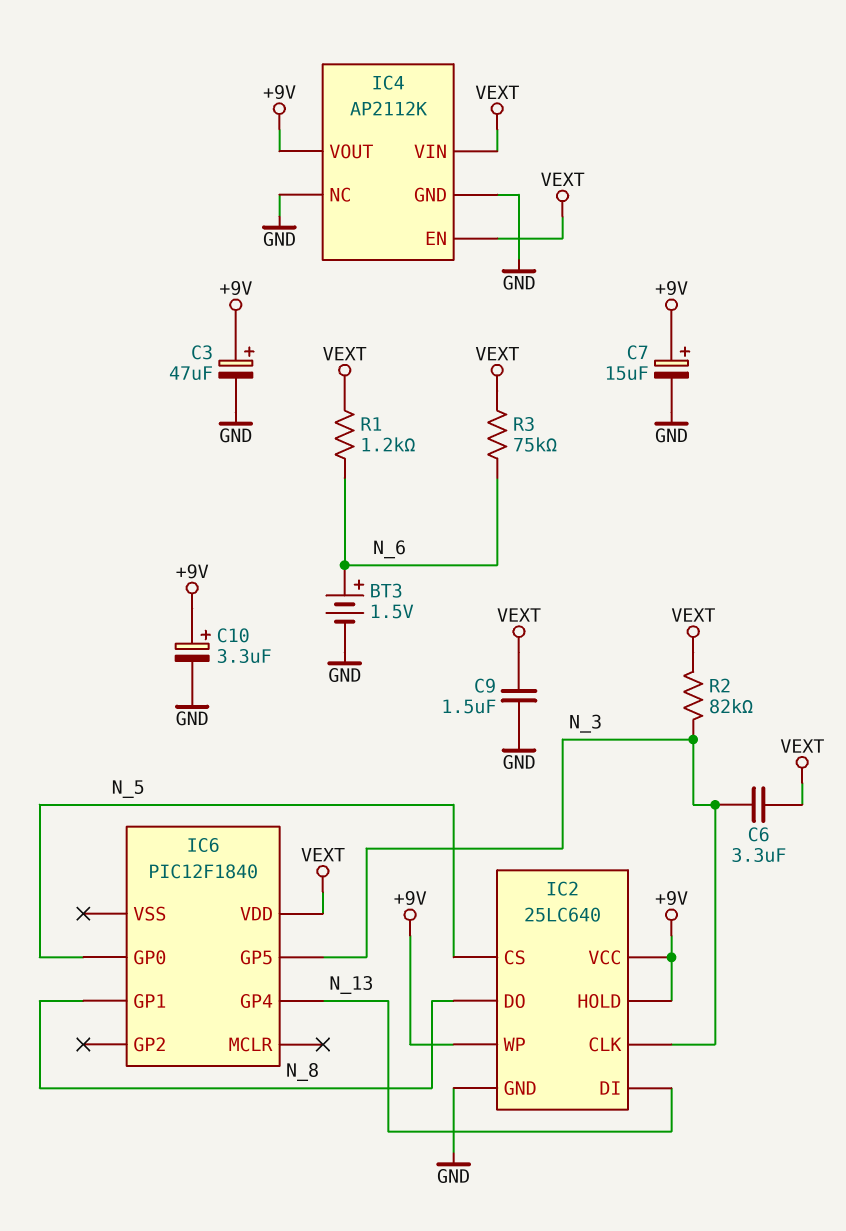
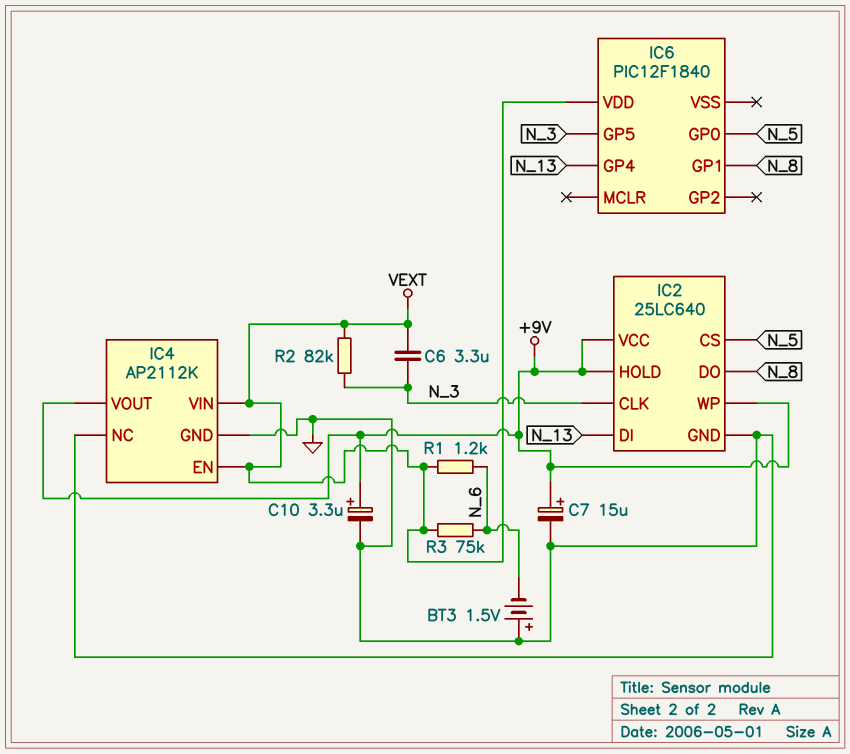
BT3: 1.5V (plus N_6, minus GND) -> 1.5V (plus GND, minus N_6)
C3: 47uF (plus +9V, minus GND) -> none
C9: 1.5uF (GND, VEXT) -> none

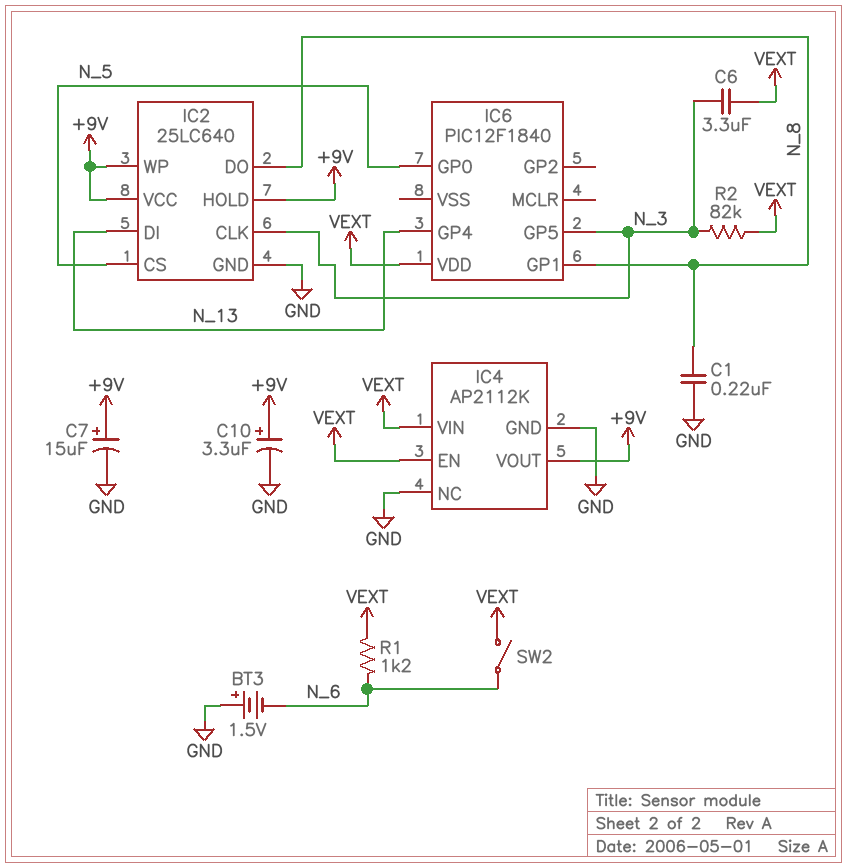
C1: none -> 220nF (GND, N_8)
R3: 75k (N_6, VEXT) -> none
SW2: none -> switch (N_6, VEXT)

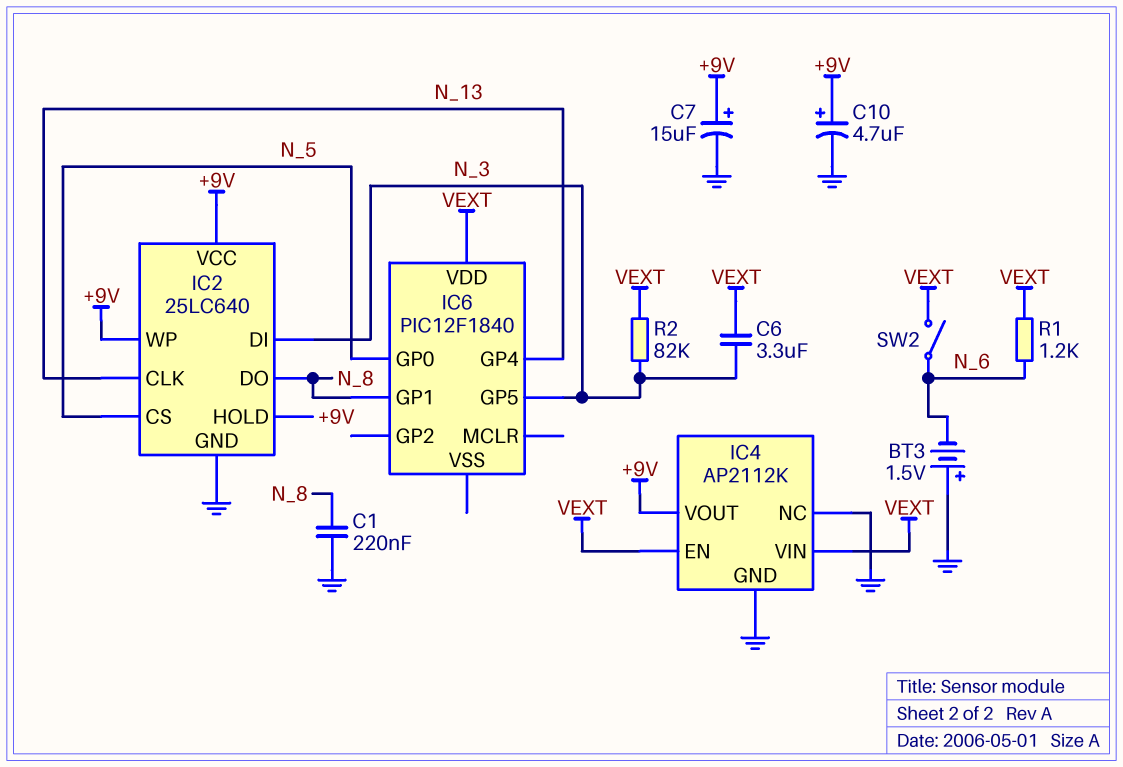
C10: 3.3uF (plus +9V, minus GND) -> 4.7uF (plus +9V, minus GND)
IC2 pin CLK: N_3 -> N_13
IC2 pin DI: N_13 -> N_3

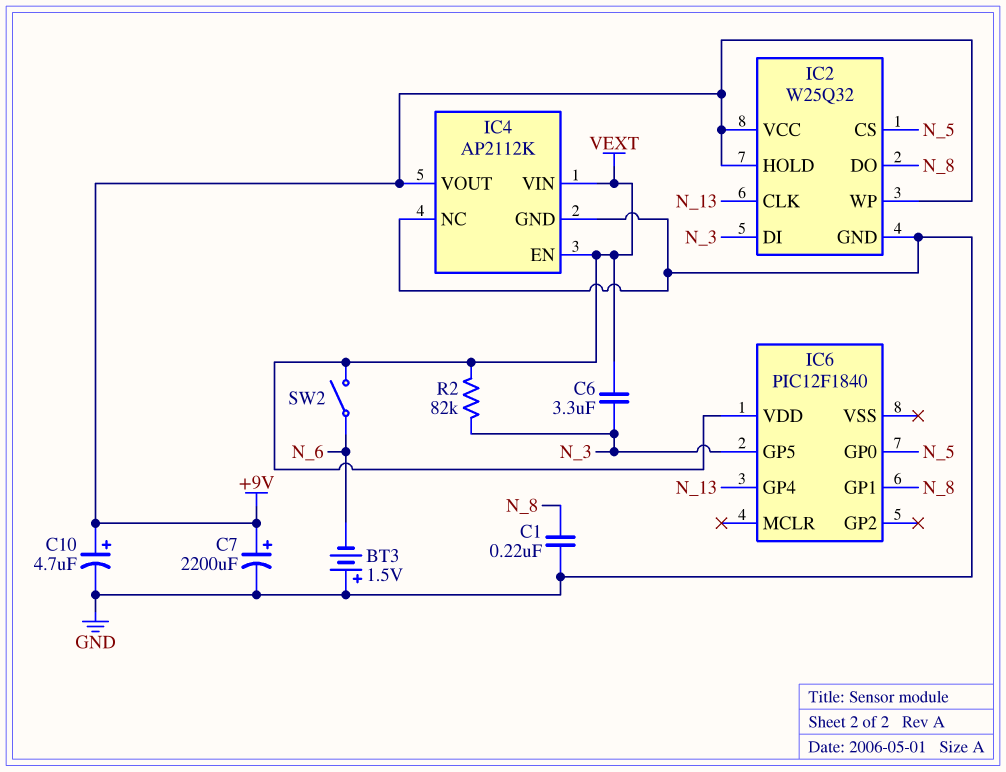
C7: 15uF (plus +9V, minus GND) -> 2200uF (plus +9V, minus GND)
IC2: 25LC640 -> W25Q32
R1: 1.2k (N_6, VEXT) -> none

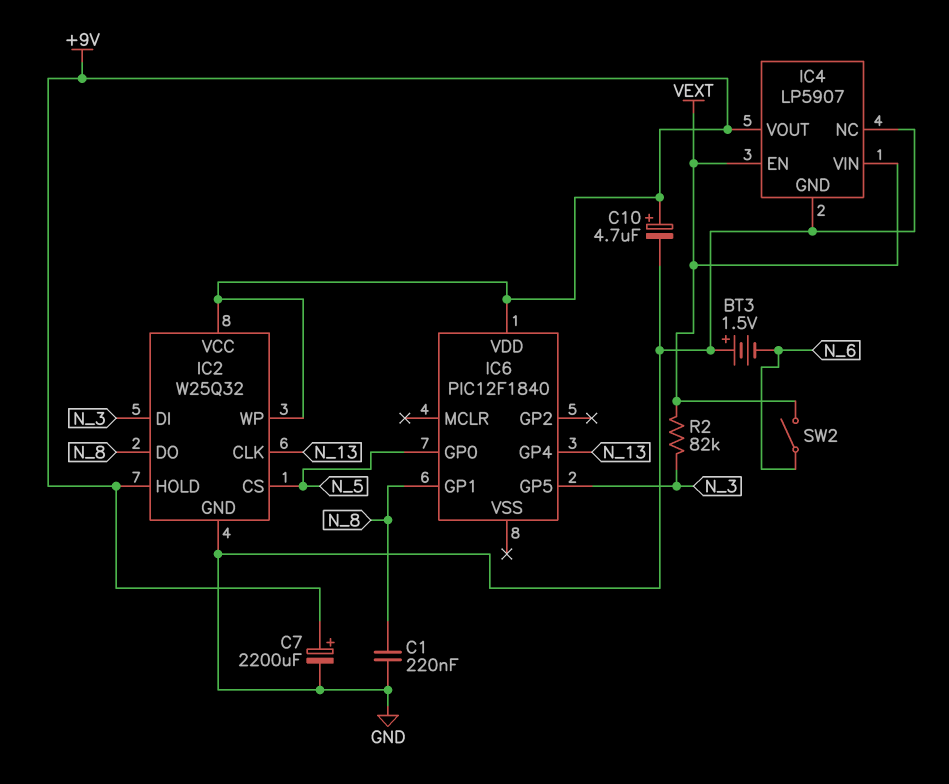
C6: 3.3uF (N_3, VEXT) -> none
IC4: AP2112K -> LP5907
IC6 pin VDD: VEXT -> +9V

